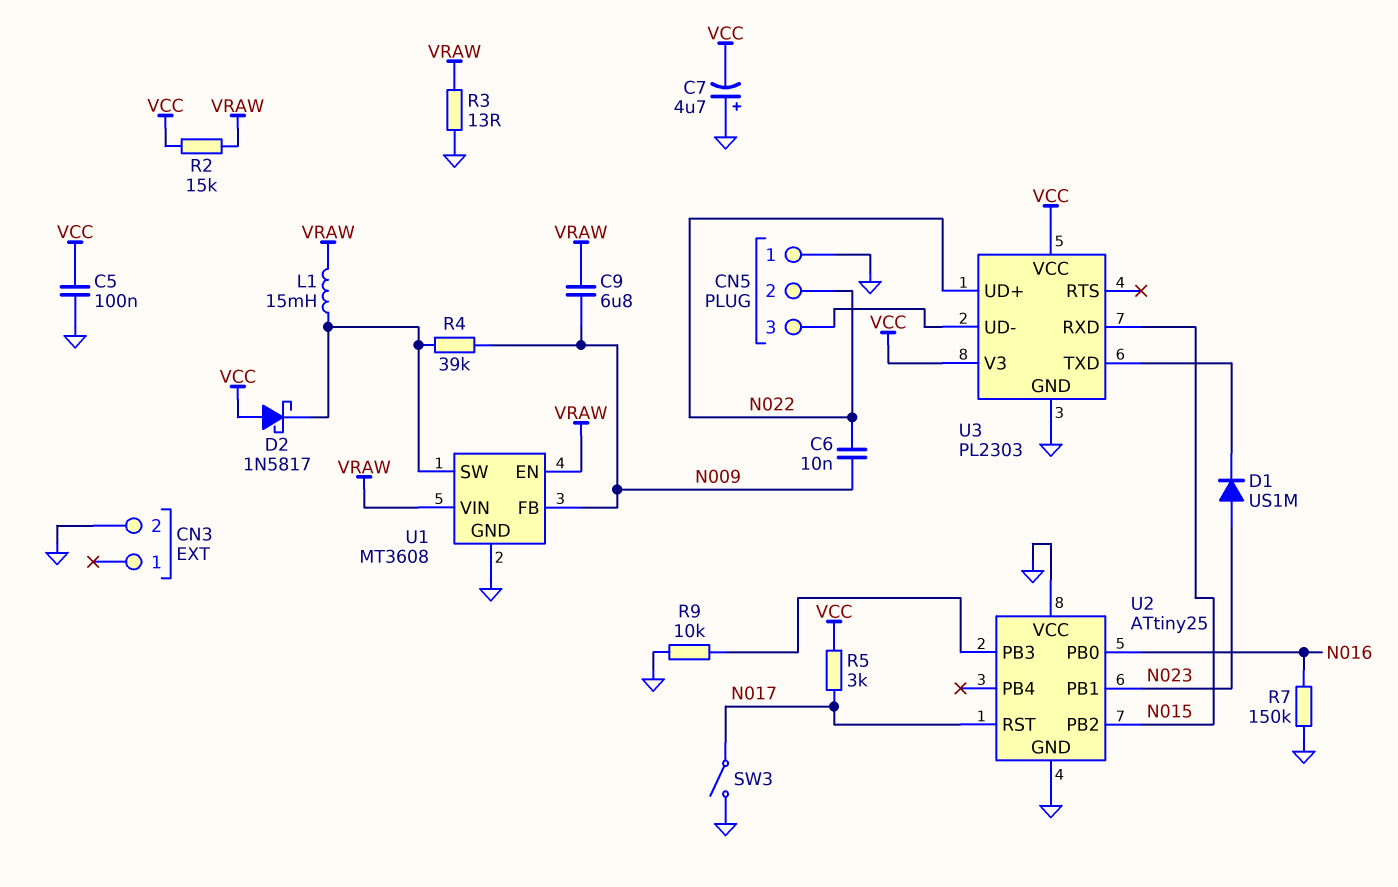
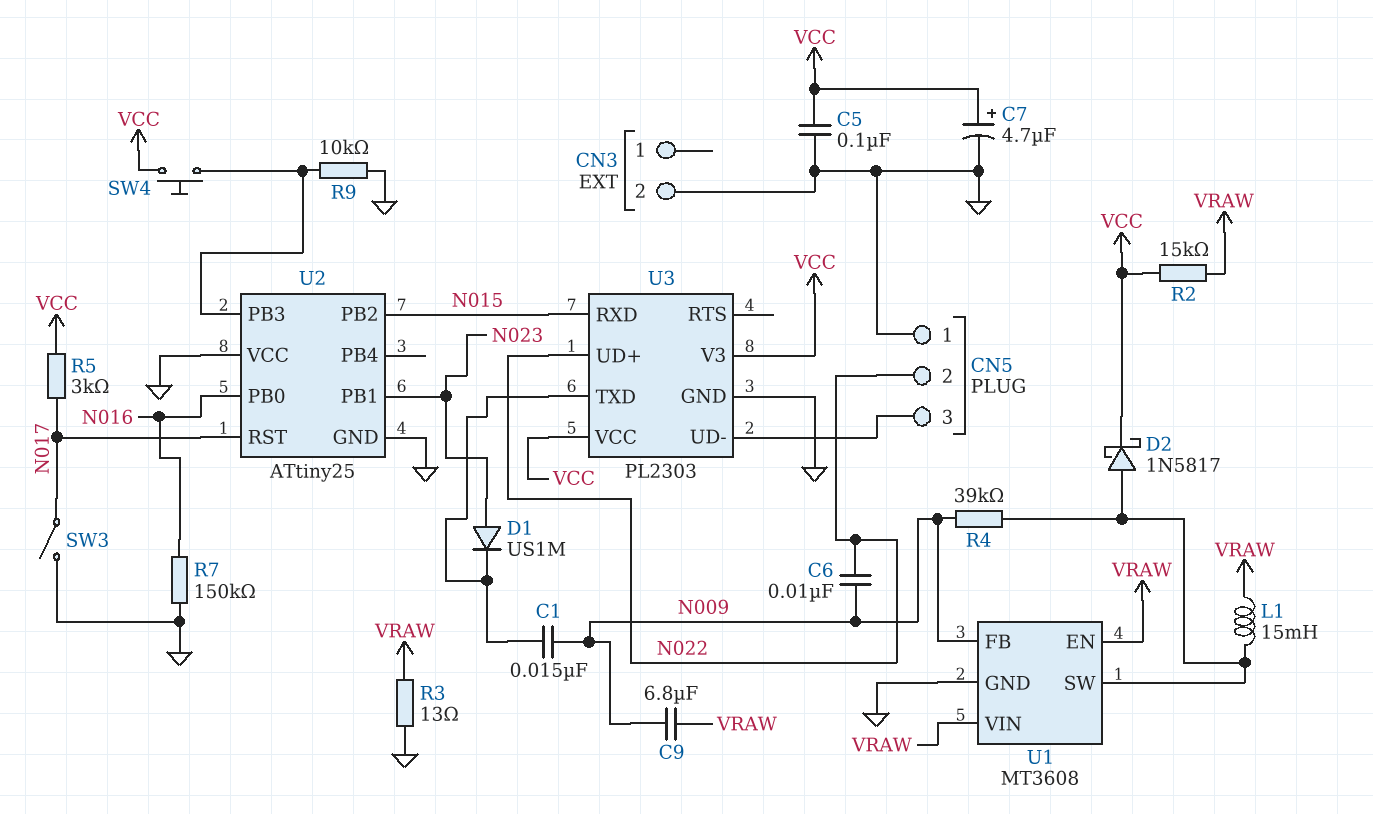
C1: none -> 15nF (N009, U3/TXD)
C7: 4.7uF (plus GND, minus VCC) -> 4.7uF (plus VCC, minus GND)
D2: schottky 1N5817 (A VCC, K U1/SW) -> schottky 1N5817 (A U1/SW, K VCC)
SW4: none -> button (U2/PB3, VCC)

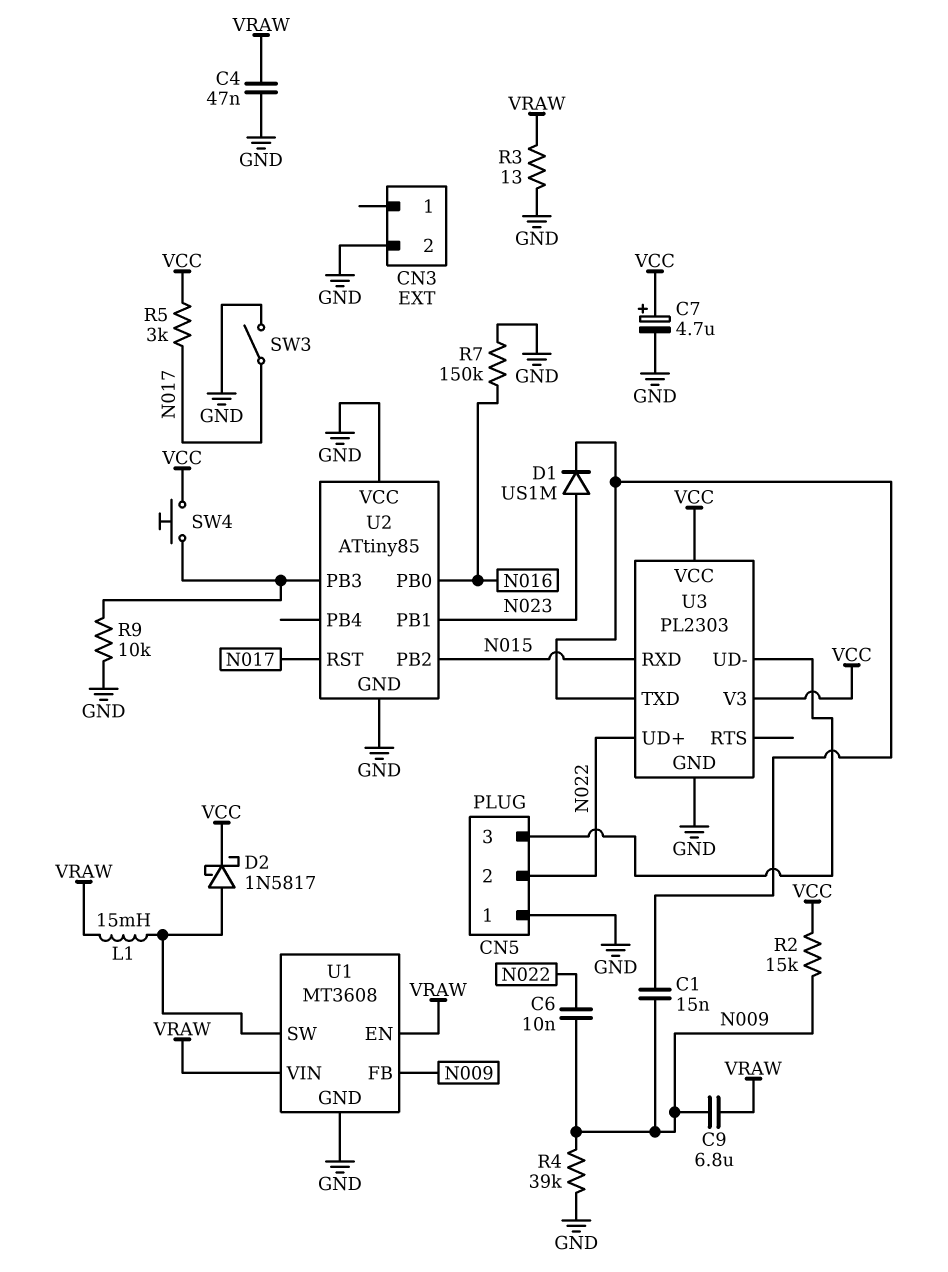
C4: none -> 47nF (GND, VRAW)
C5: 100nF (GND, VCC) -> none
R2: 15k (VCC, VRAW) -> 15k (N009, VCC)
R4: 39k (N009, U1/SW) -> 39k (GND, N009)
U2: ATtiny25 -> ATtiny85

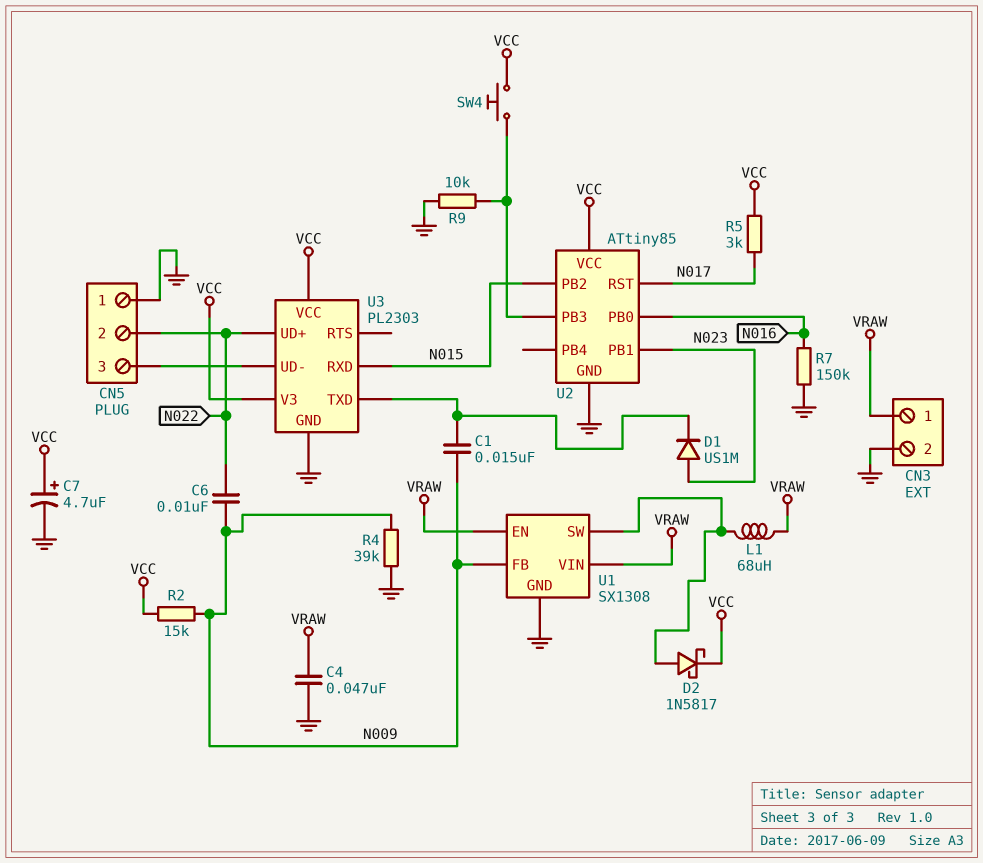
C9: 6.8uF (N009, VRAW) -> none
CN3 pin 1: none -> VRAW
L1: 15mH (U1/SW, VRAW) -> 68uH (U1/SW, VRAW)
R3: 13 (GND, VRAW) -> none
SW3: switch (GND, N017) -> none
U1: MT3608 -> SX1308
U2 pin VCC: GND -> VCC

